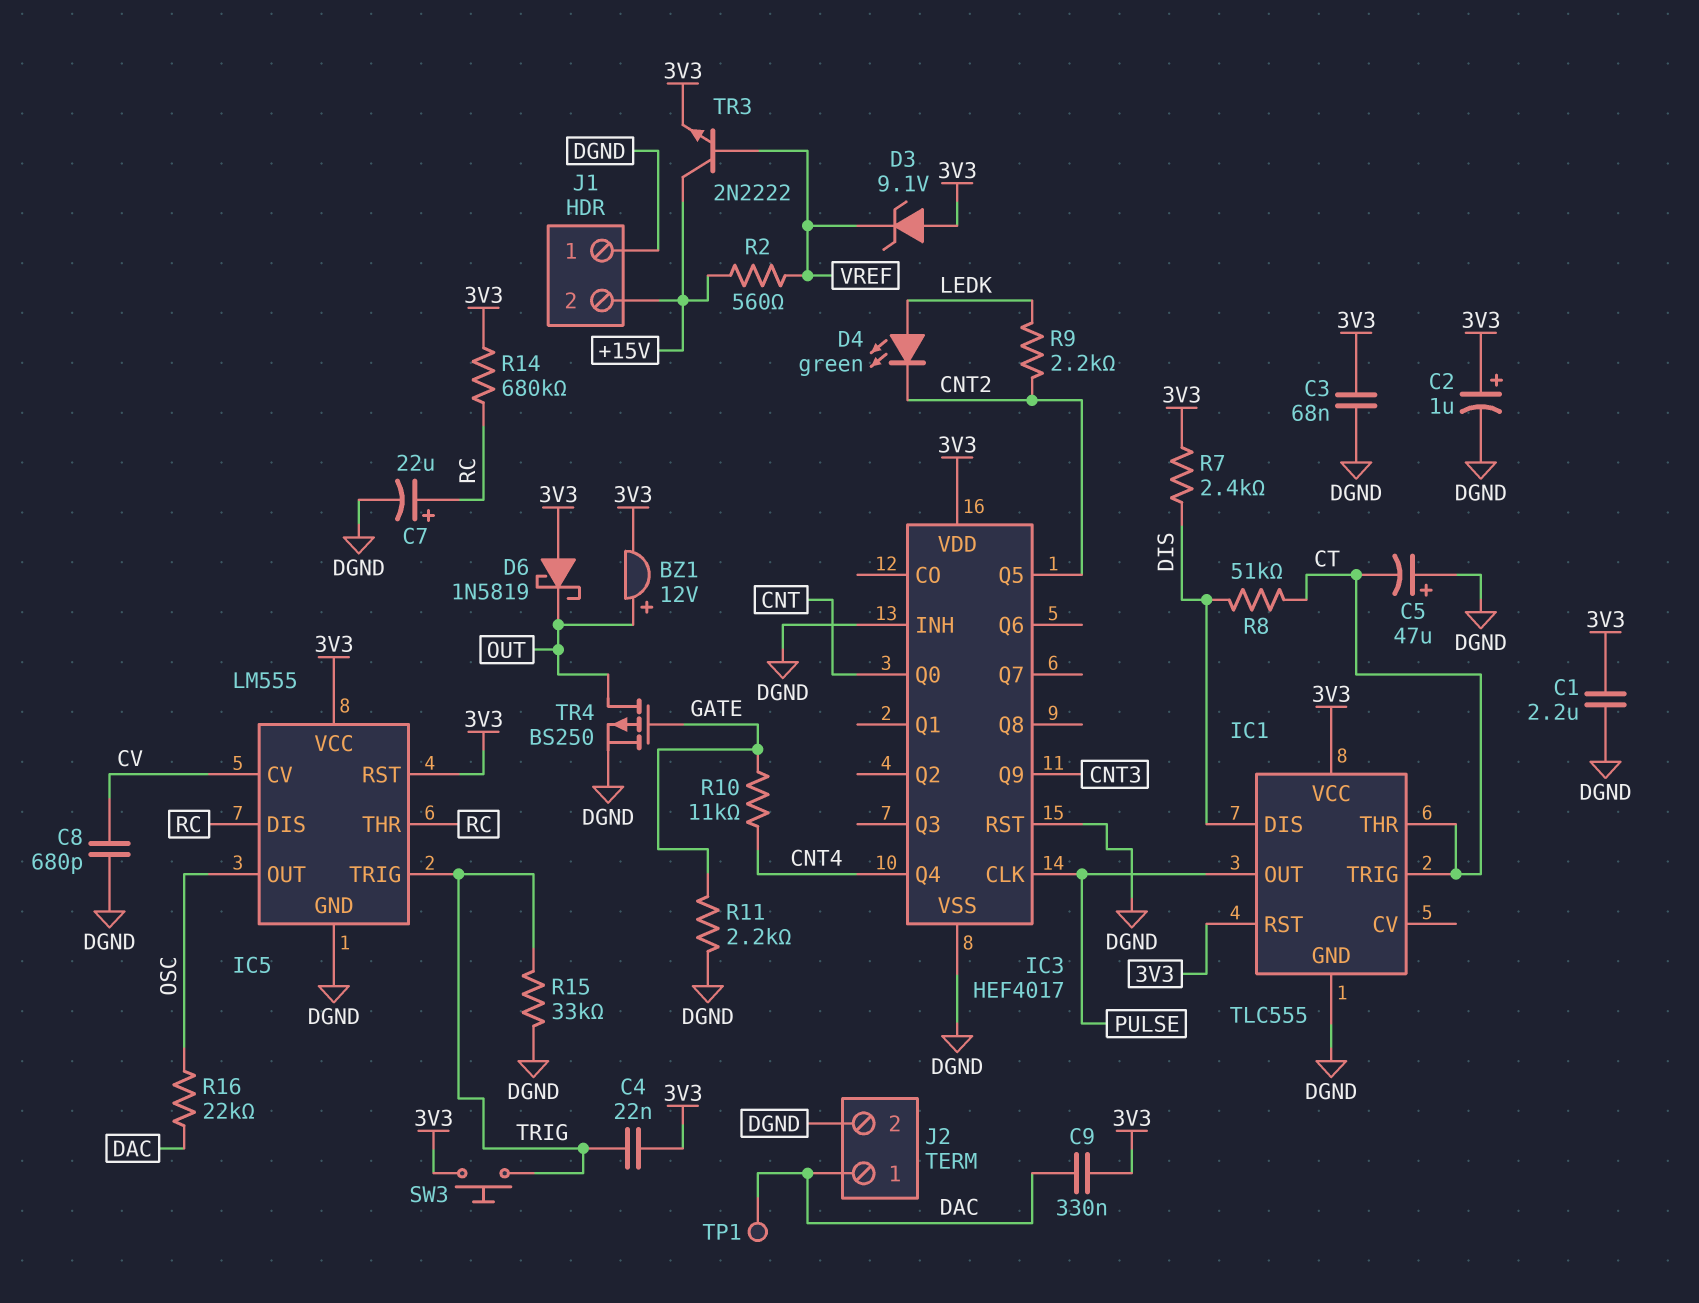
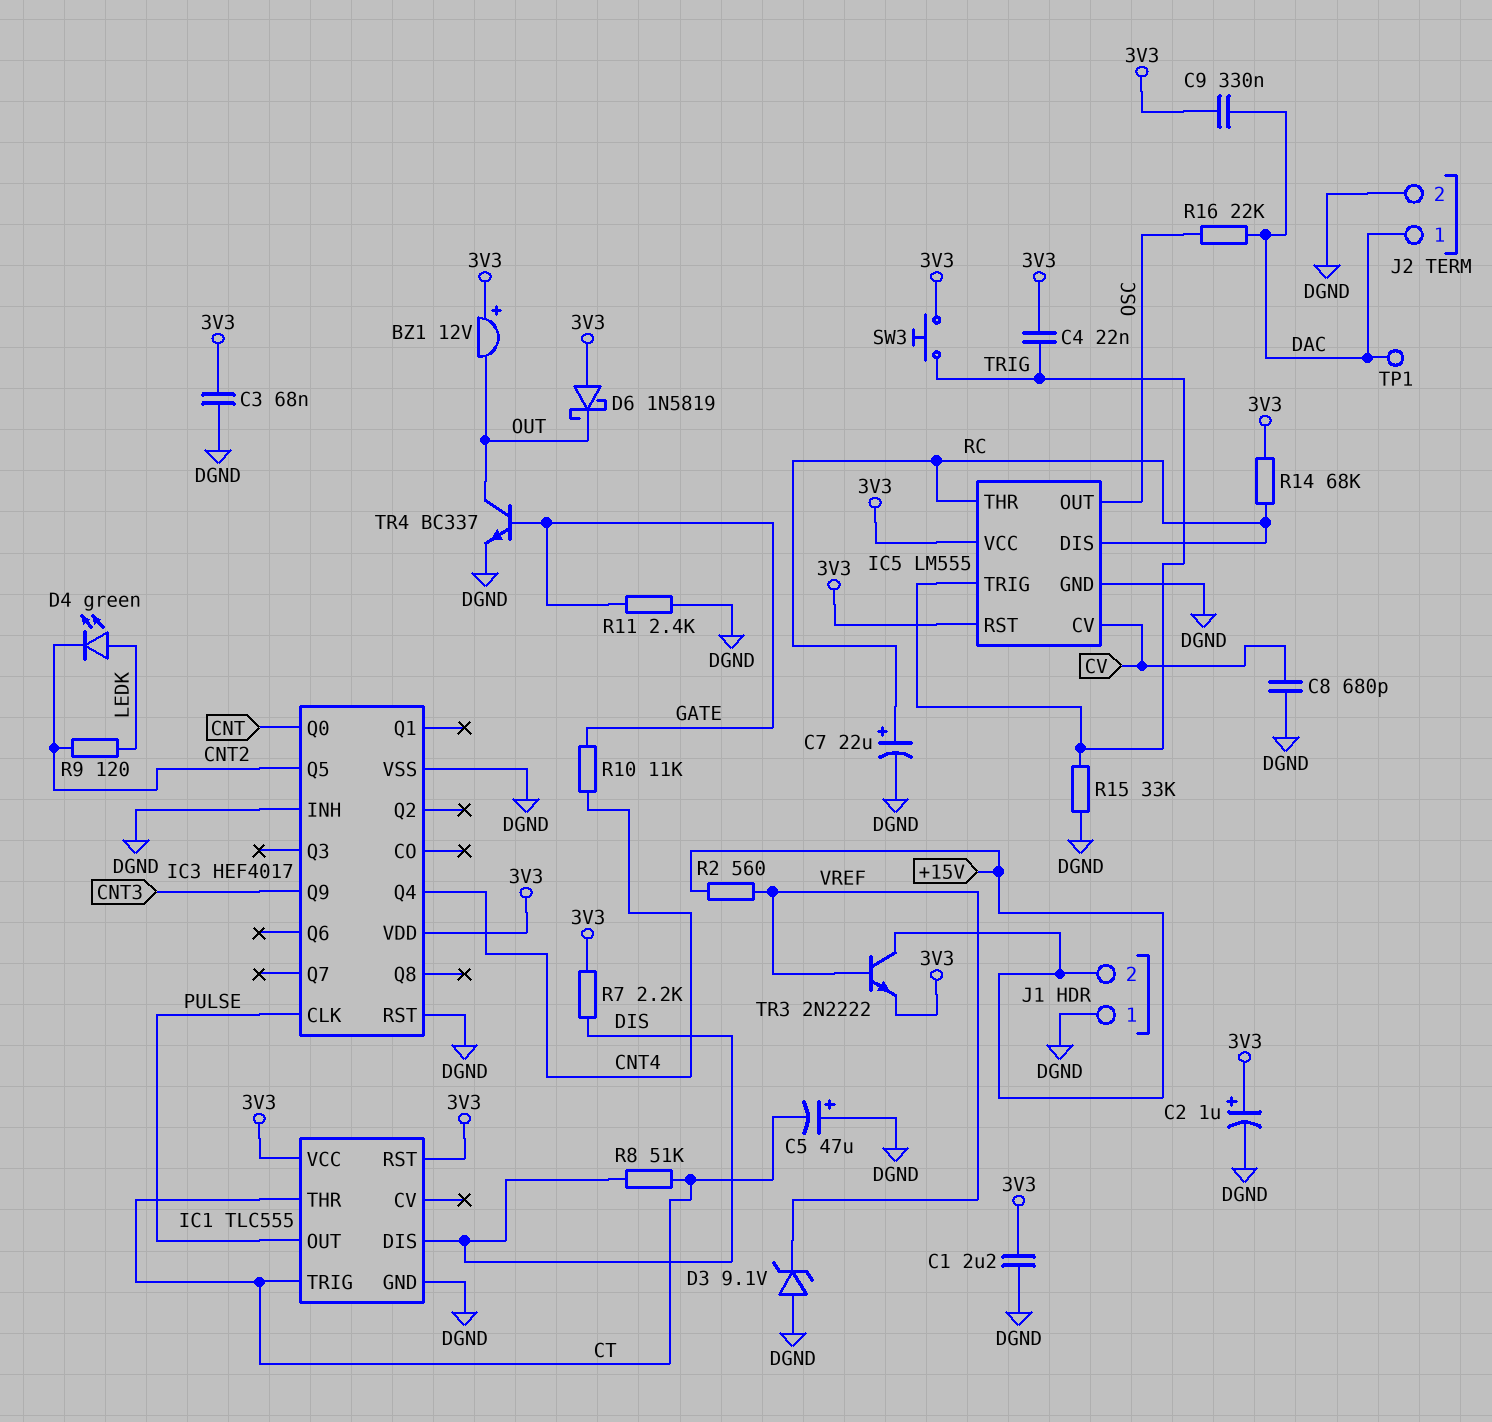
BZ1: buzzer 12V (plus OUT, minus 3V3) -> buzzer 12V (plus 3V3, minus OUT)
D3: zener 9.1V (A 3V3, K VREF) -> zener 9.1V (A DGND, K VREF)
R7: 2.4k (3V3, DIS) -> 2.2k (3V3, DIS)
R9: 2.2k (CNT2, LEDK) -> 120 (CNT2, LEDK)
R11: 2.2k (DGND, GATE) -> 2.4k (DGND, GATE)
R14: 680k (3V3, RC) -> 68k (3V3, RC)
TR4: PMOS BS250 (G GATE, D OUT, S DGND) -> NPN BC337 (B GATE, C OUT, E DGND)

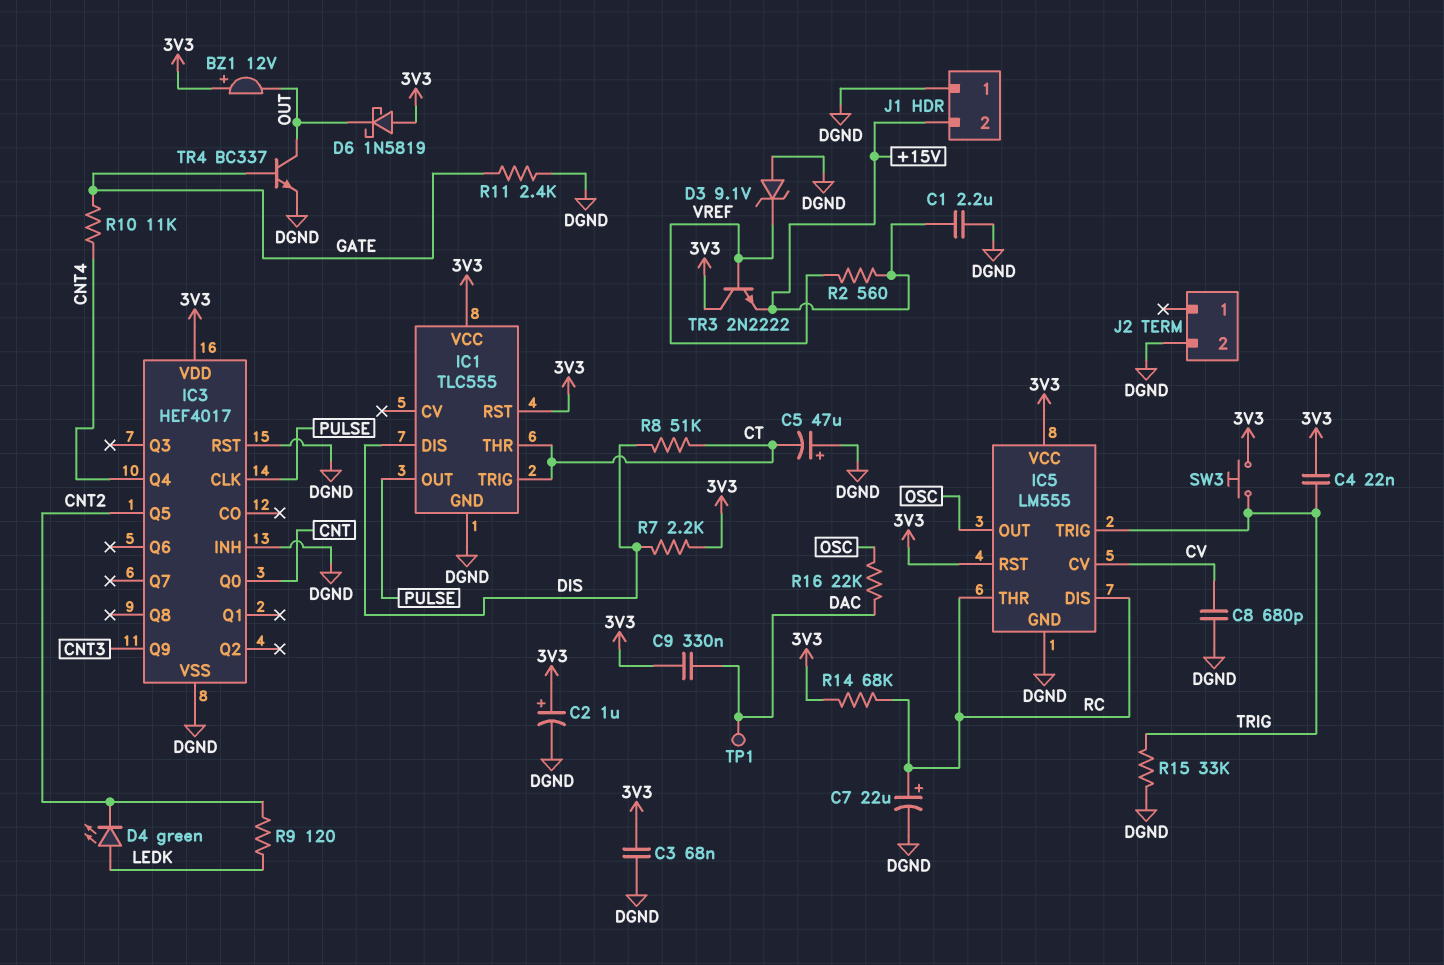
C1: 2.2uF (3V3, DGND) -> 2.2uF (+15V, DGND)
J2 pin 1: DAC -> none
TR3: NPN 2N2222 (B VREF, C +15V, E 3V3) -> NPN 2N2222 (B VREF, C 3V3, E +15V)

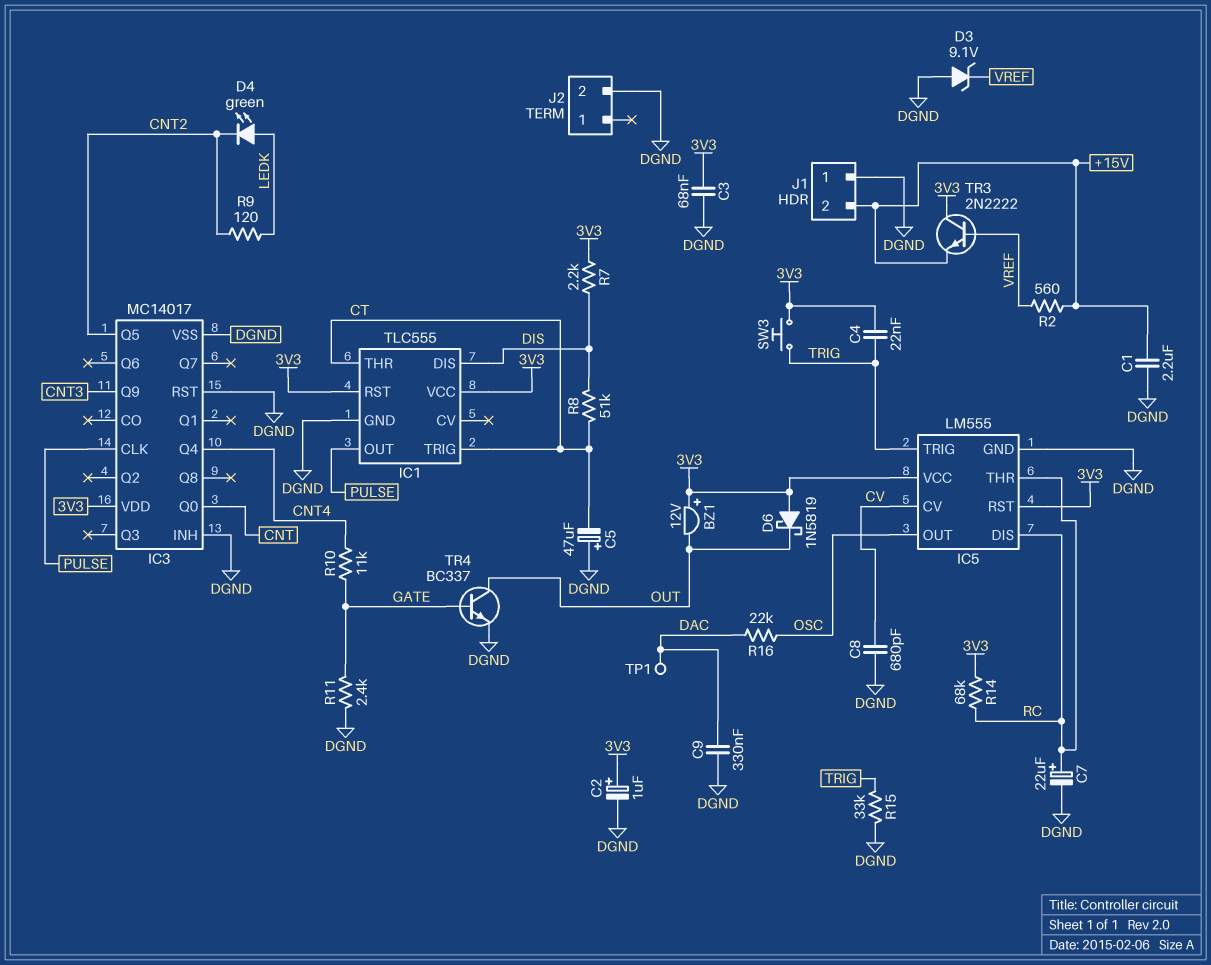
C9: 330nF (3V3, DAC) -> 330nF (DAC, DGND)
IC3: HEF4017 -> MC14017

